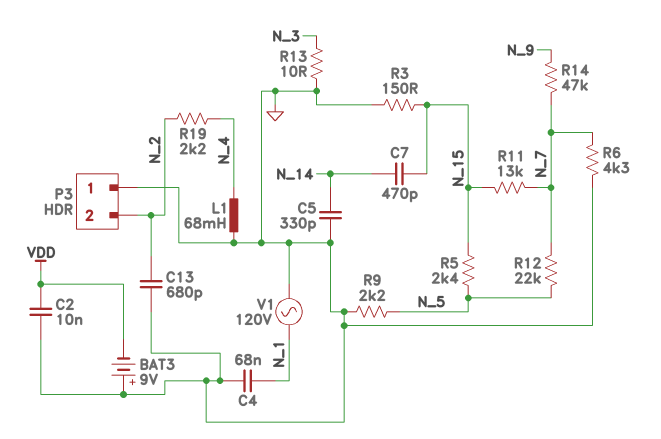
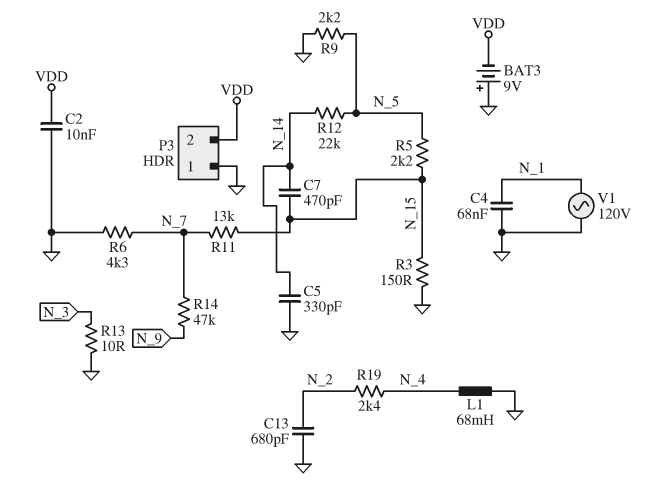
P3 pin 2: N_2 -> VDD
R5: 2.4k (N_5, N_15) -> 2.2k (N_5, N_15)
R12: 22k (N_5, N_7) -> 22k (N_5, N_14)
R19: 2.2k (N_2, N_4) -> 2.4k (N_2, N_4)

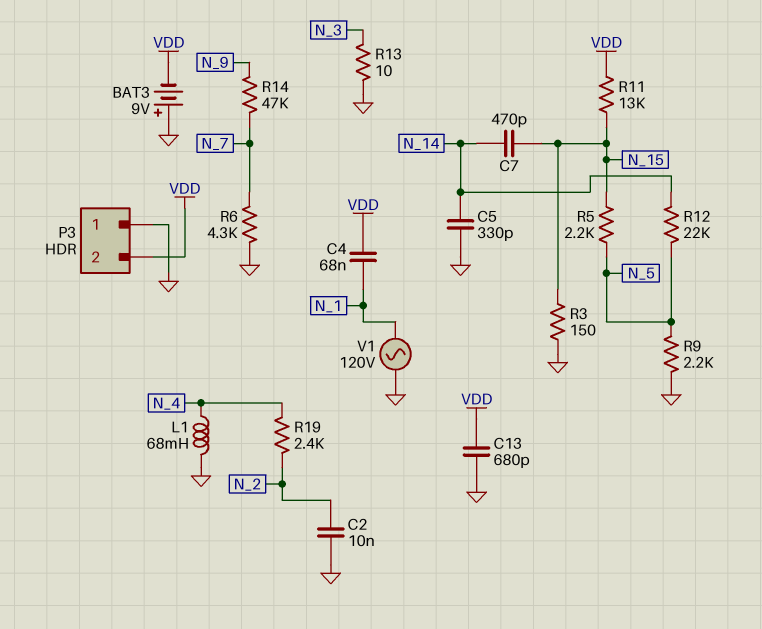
C2: 10nF (GND, VDD) -> 10nF (GND, N_2)
C4: 68nF (GND, N_1) -> 68nF (N_1, VDD)
C13: 680pF (GND, N_2) -> 680pF (GND, VDD)
R11: 13k (N_7, N_15) -> 13k (N_15, VDD)

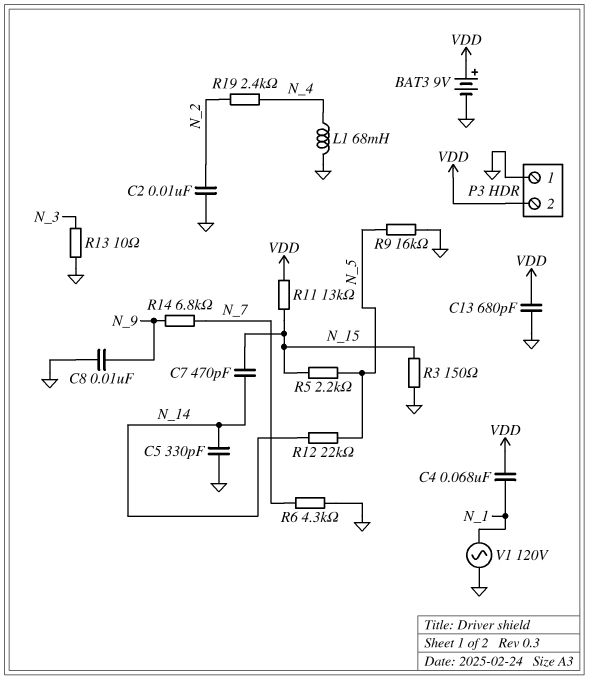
BAT3: 9V (plus GND, minus VDD) -> 9V (plus VDD, minus GND)
C8: none -> 10nF (GND, N_9)
R9: 2.2k (GND, N_5) -> 16k (GND, N_5)
R14: 47k (N_7, N_9) -> 6.8k (N_7, N_9)

